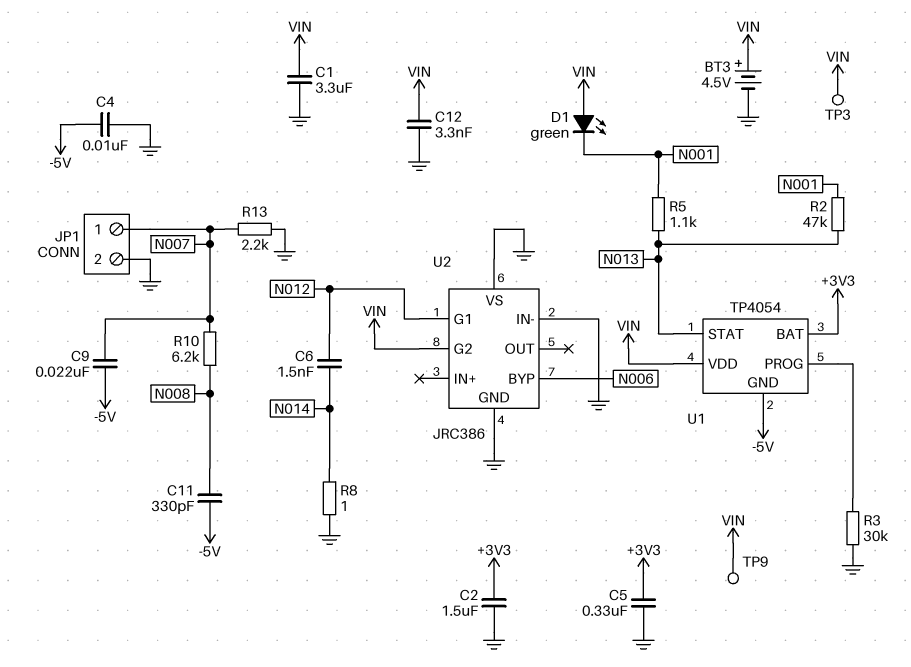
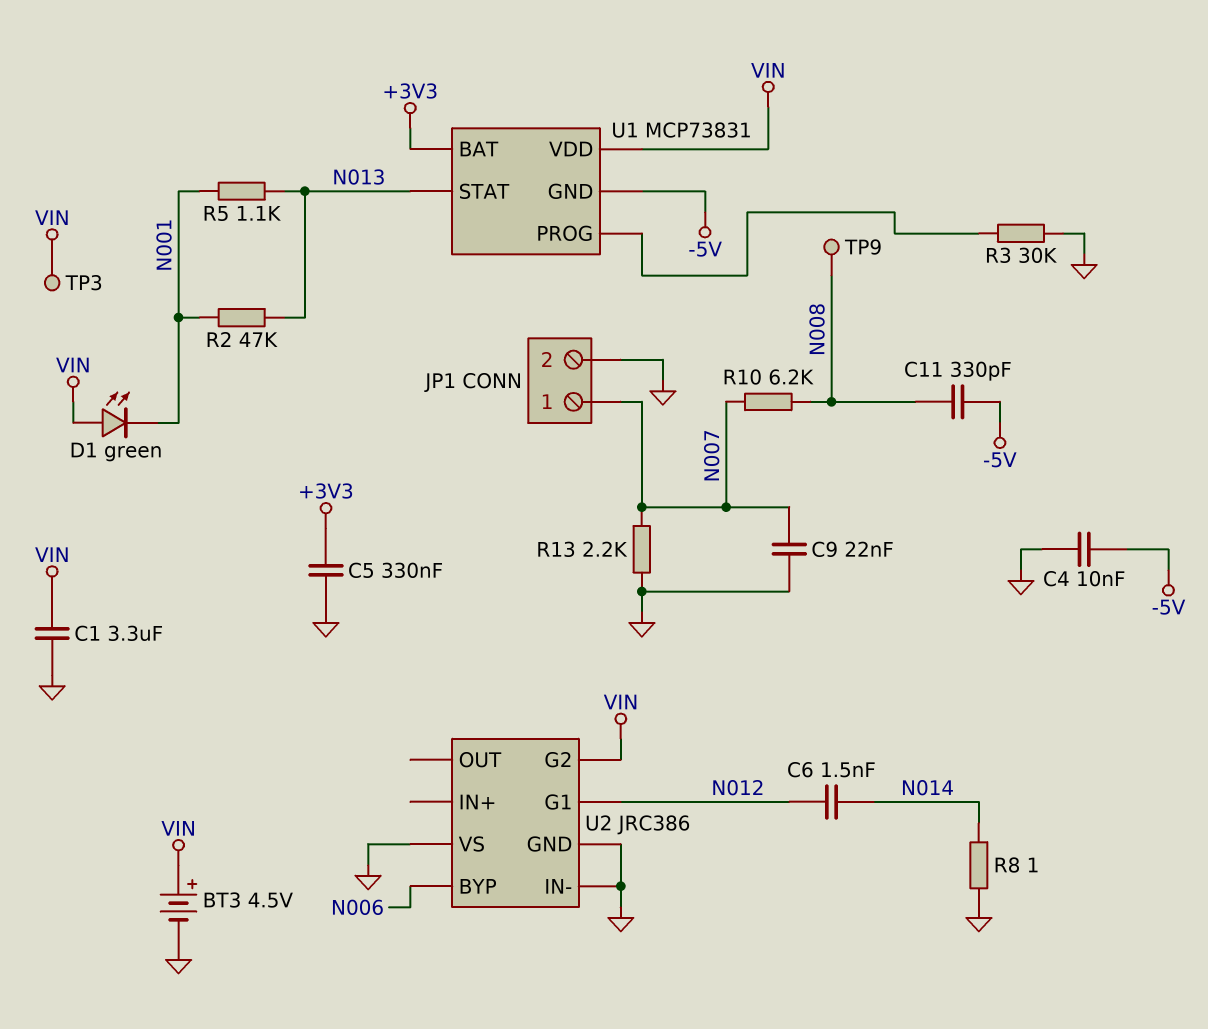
C2: 1.5uF (+3V3, GND) -> none
C9: 22nF (-5V, N007) -> 22nF (GND, N007)
C12: 3.3nF (GND, VIN) -> none
TP9: test point (VIN) -> test point (N008)
U1: TP4054 -> MCP73831

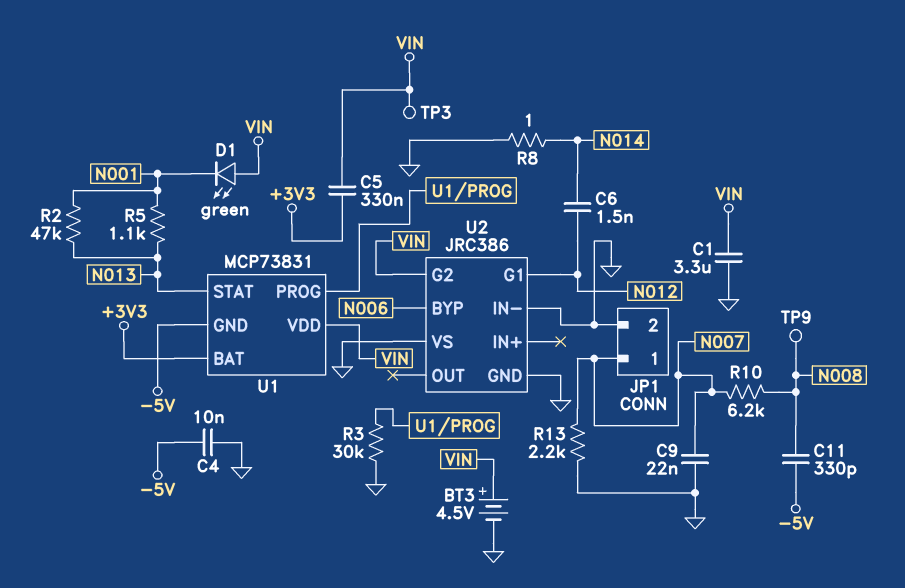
C5: 330nF (+3V3, GND) -> 330nF (+3V3, VIN)

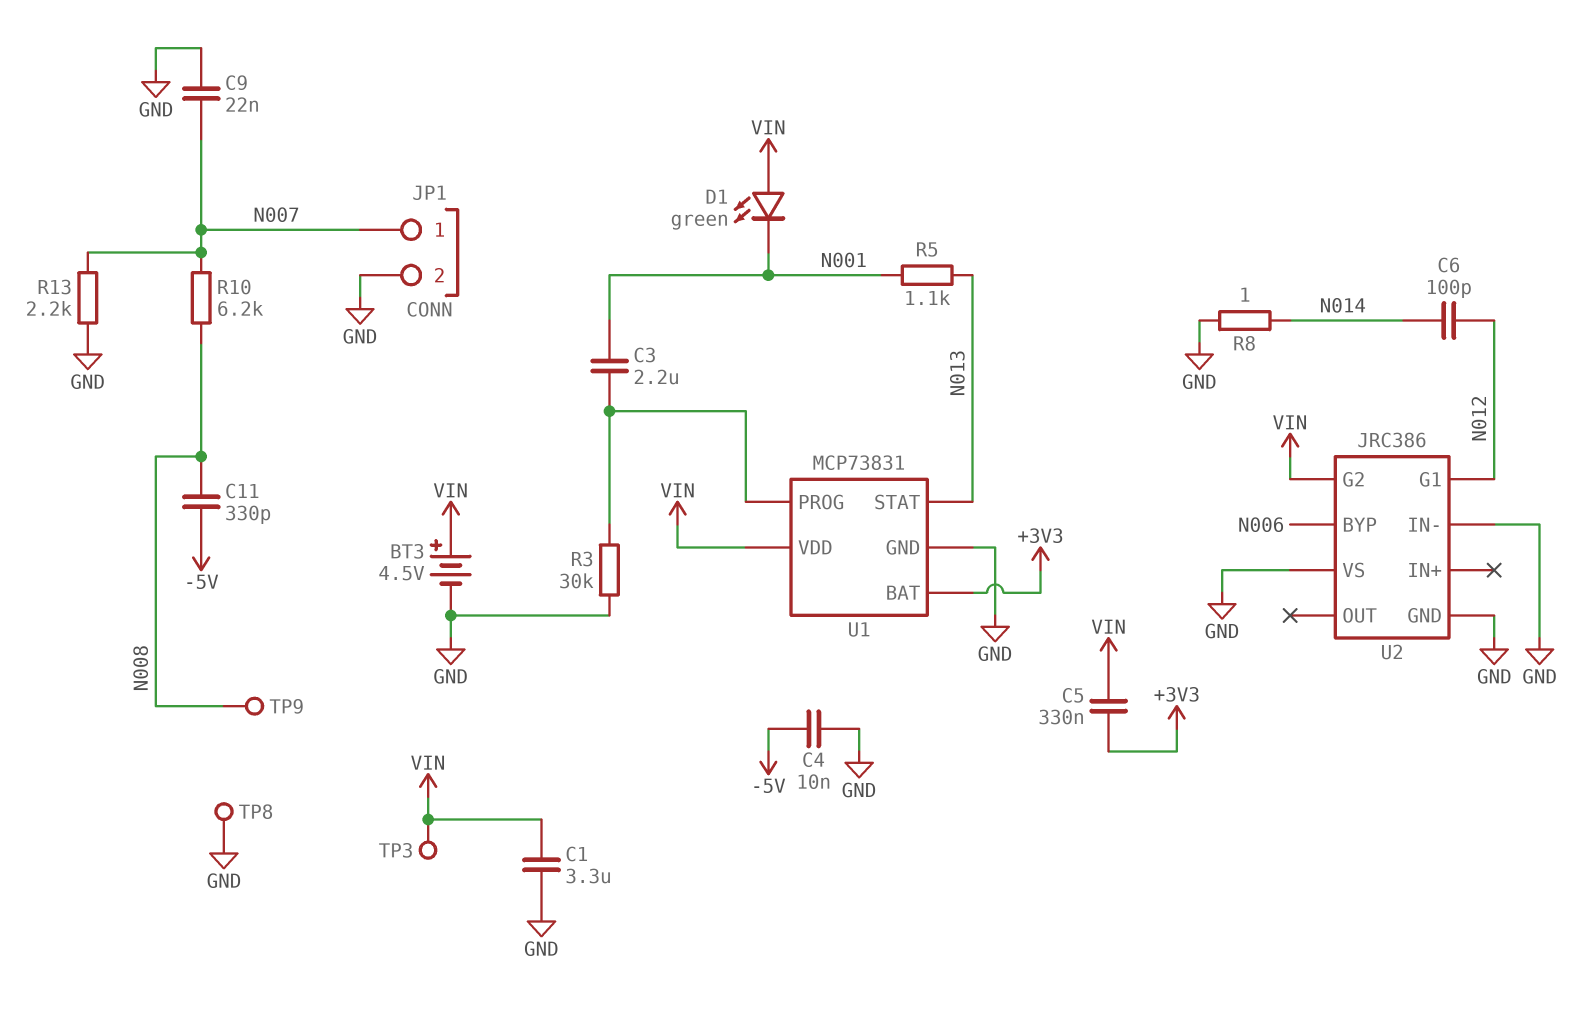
C3: none -> 2.2uF (N001, U1/PROG)
C6: 1.5nF (N012, N014) -> 100pF (N012, N014)
R2: 47k (N001, N013) -> none
TP8: none -> test point (GND)
U1 pin GND: -5V -> GND

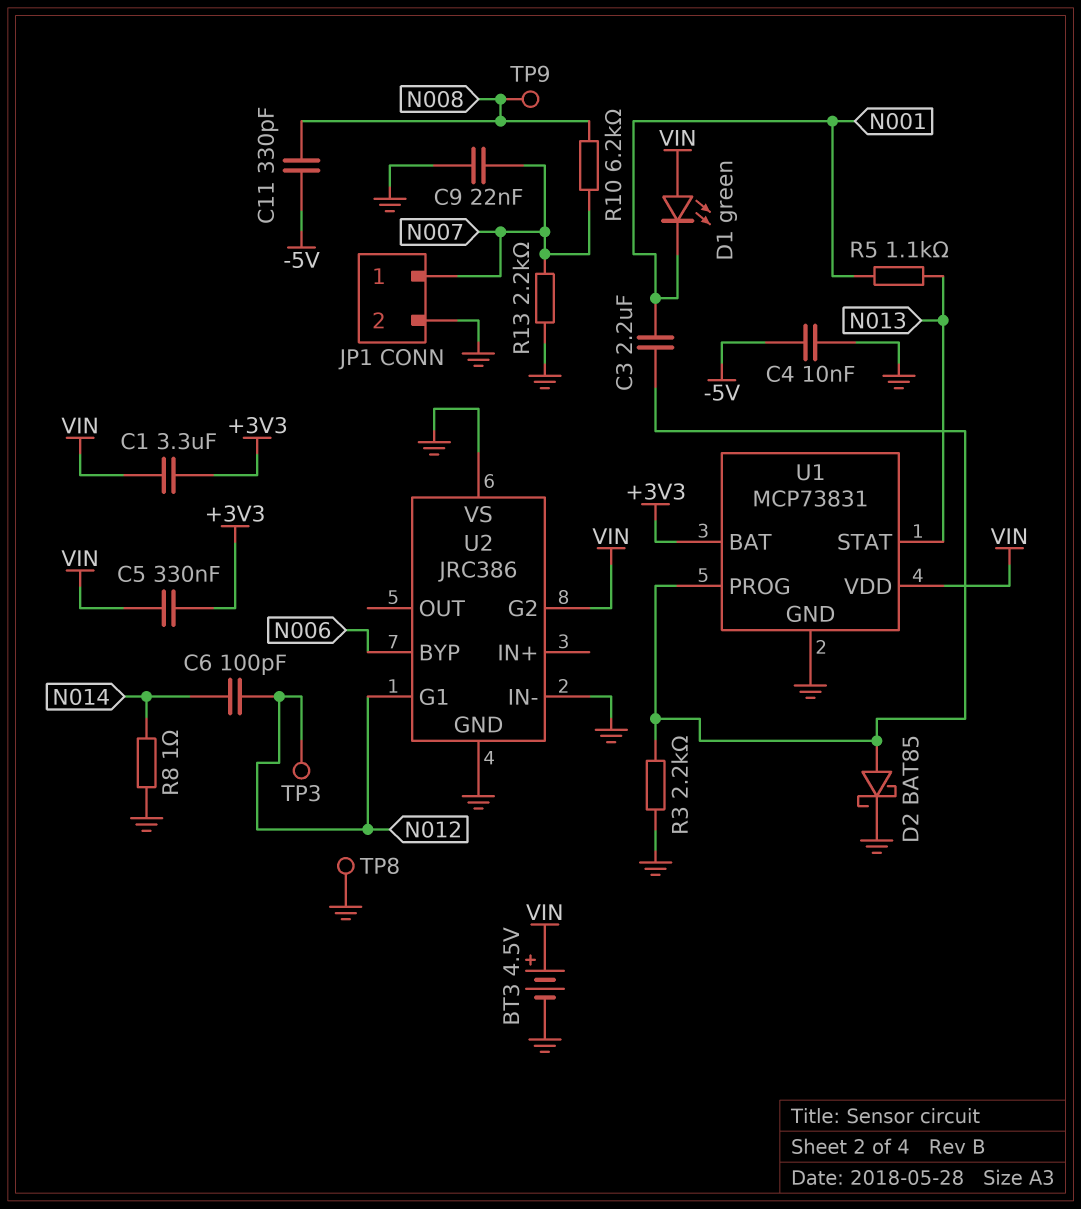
C1: 3.3uF (GND, VIN) -> 3.3uF (+3V3, VIN)
D2: none -> schottky BAT85 (A U1/PROG, K GND)
R3: 30k (GND, U1/PROG) -> 2.2k (GND, U1/PROG)
TP3: test point (VIN) -> test point (N012)

